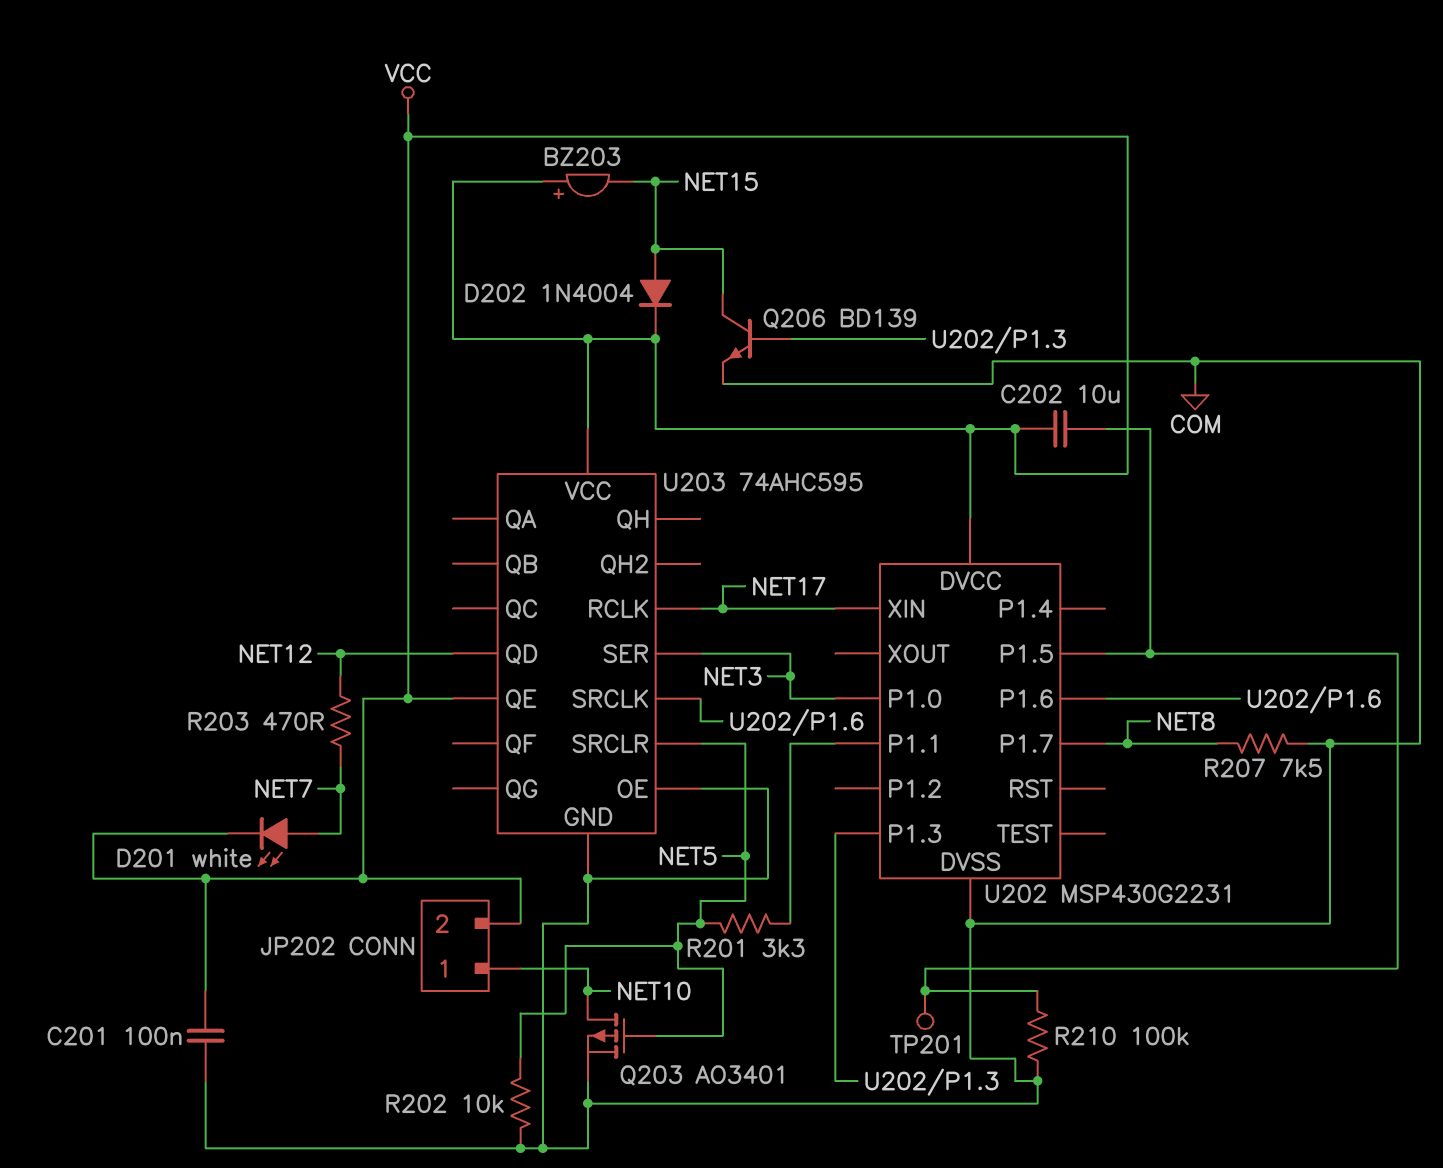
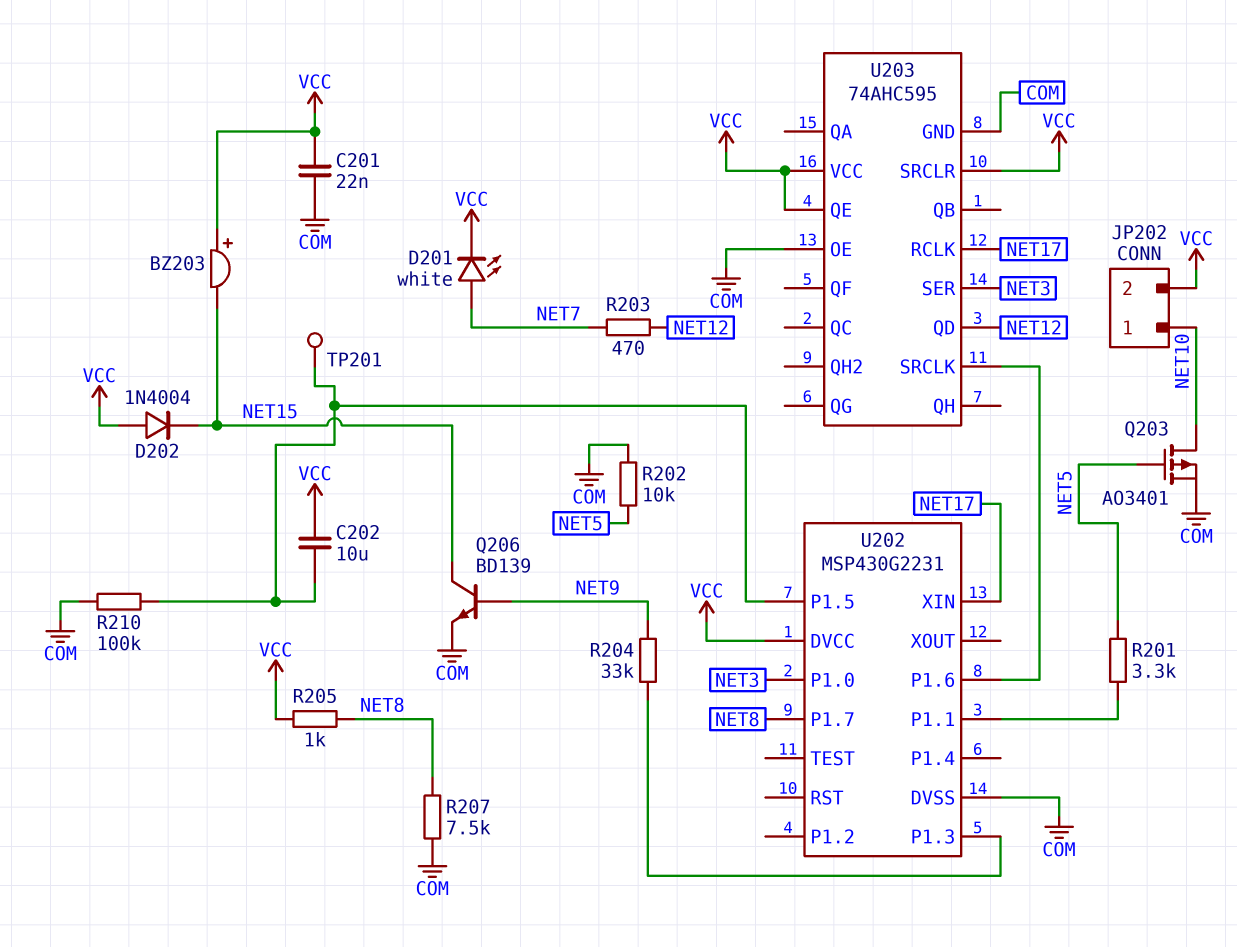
C201: 100nF (COM, VCC) -> 22nF (COM, VCC)
D202: diode 1N4004 (A NET15, K VCC) -> diode 1N4004 (A VCC, K NET15)
Q206: NPN BD139 (B U202/P1.3, C NET15, E COM) -> NPN BD139 (B NET9, C NET15, E COM)
R204: none -> 33k (NET9, U202/P1.3)
R205: none -> 1k (NET8, VCC)
U203 pin SRCLR: NET5 -> VCC

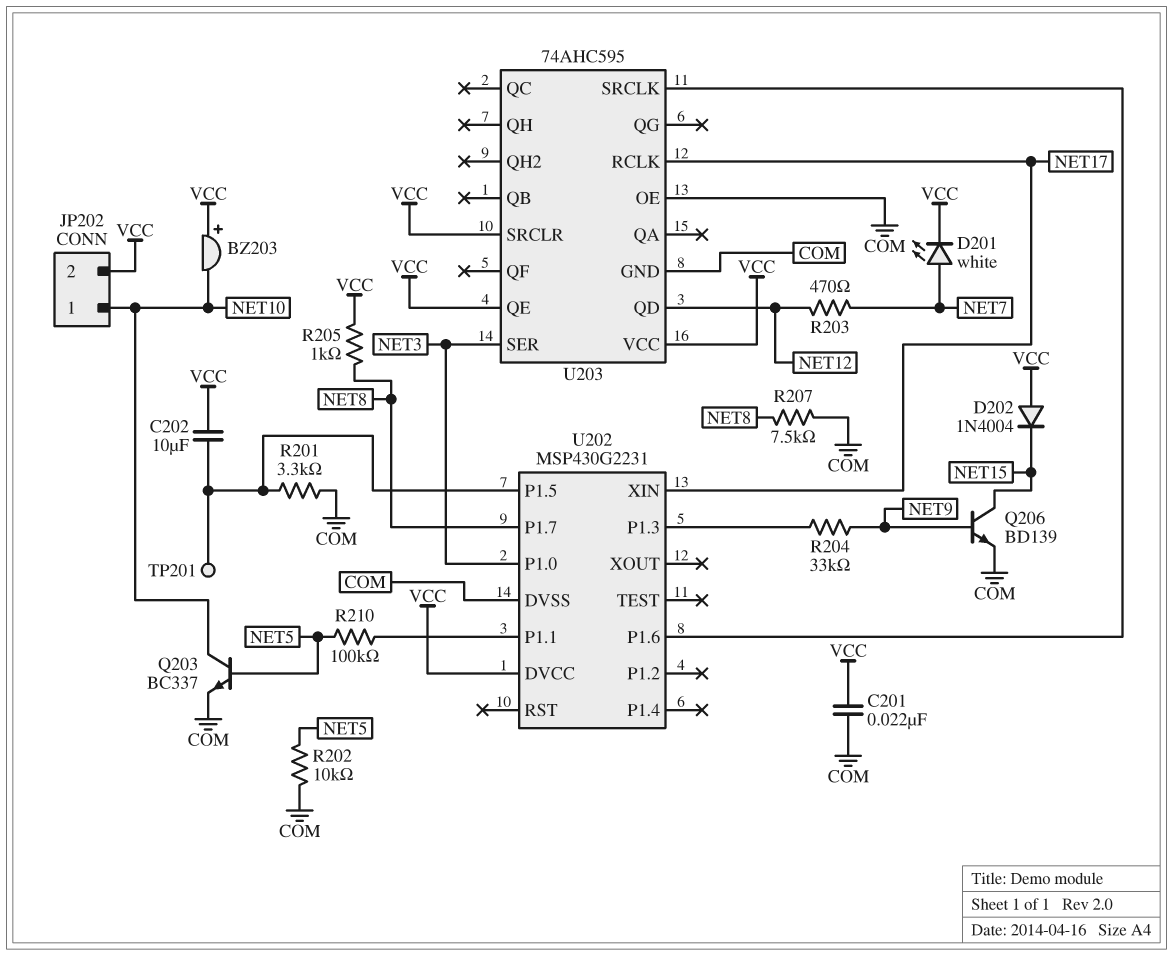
BZ203: buzzer (plus VCC, minus NET15) -> buzzer (plus VCC, minus NET10)
Q203: PMOS AO3401 (G NET5, D NET10, S COM) -> NPN BC337 (B NET5, C NET10, E COM)
R201: 3.3k (NET5, U202/P1.1) -> 3.3k (COM, U202/P1.5)
R210: 100k (COM, U202/P1.5) -> 100k (NET5, U202/P1.1)

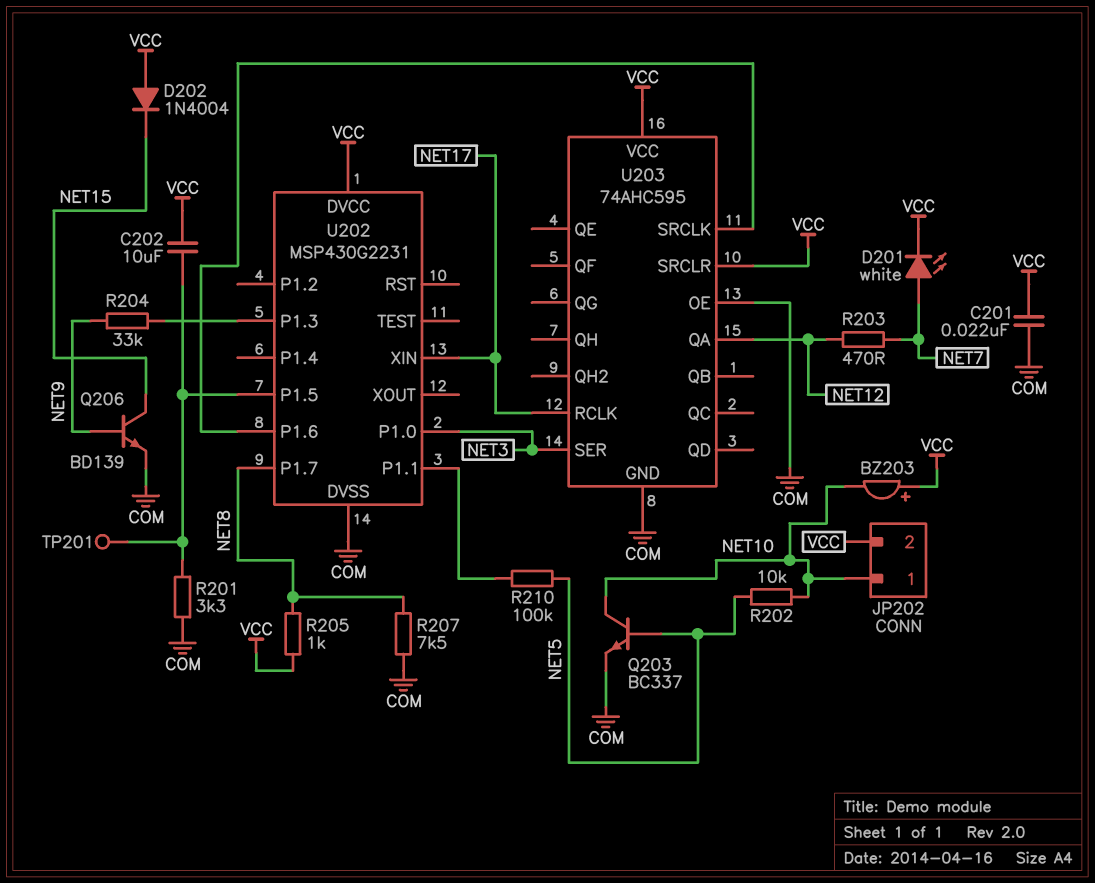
R202: 10k (COM, NET5) -> 10k (NET5, NET10)
U203 pin QA: none -> NET12
U203 pin QD: NET12 -> none
U203 pin QE: VCC -> none

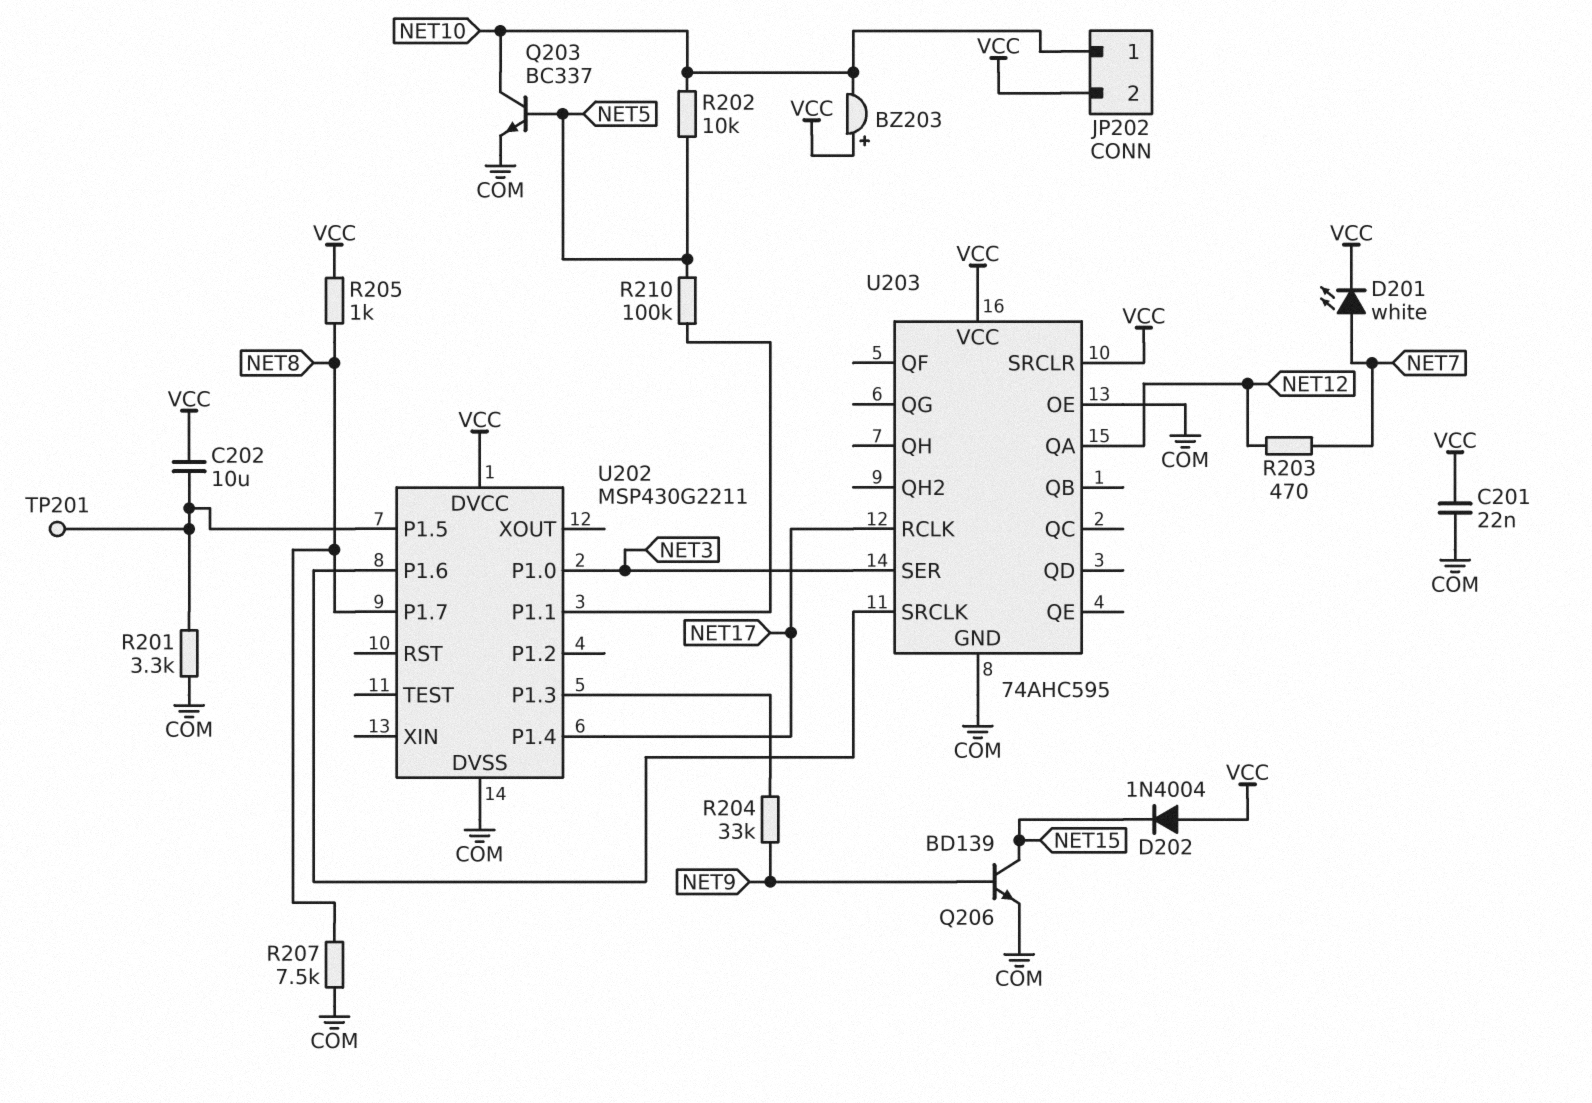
U202: MSP430G2231 -> MSP430G2211
U202 pin P1.4: none -> NET17
U202 pin XIN: NET17 -> none

